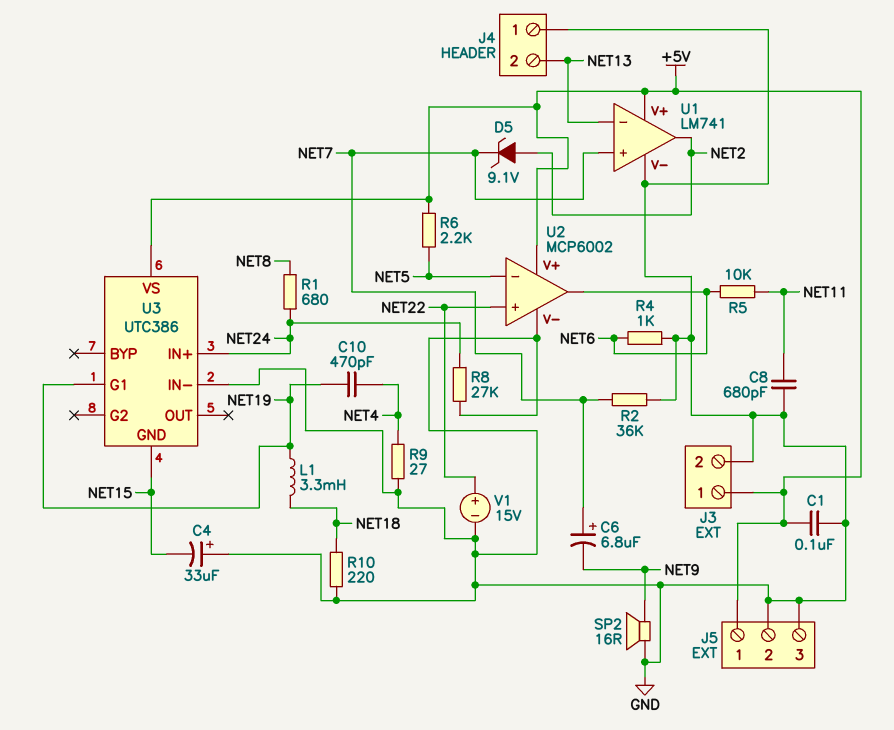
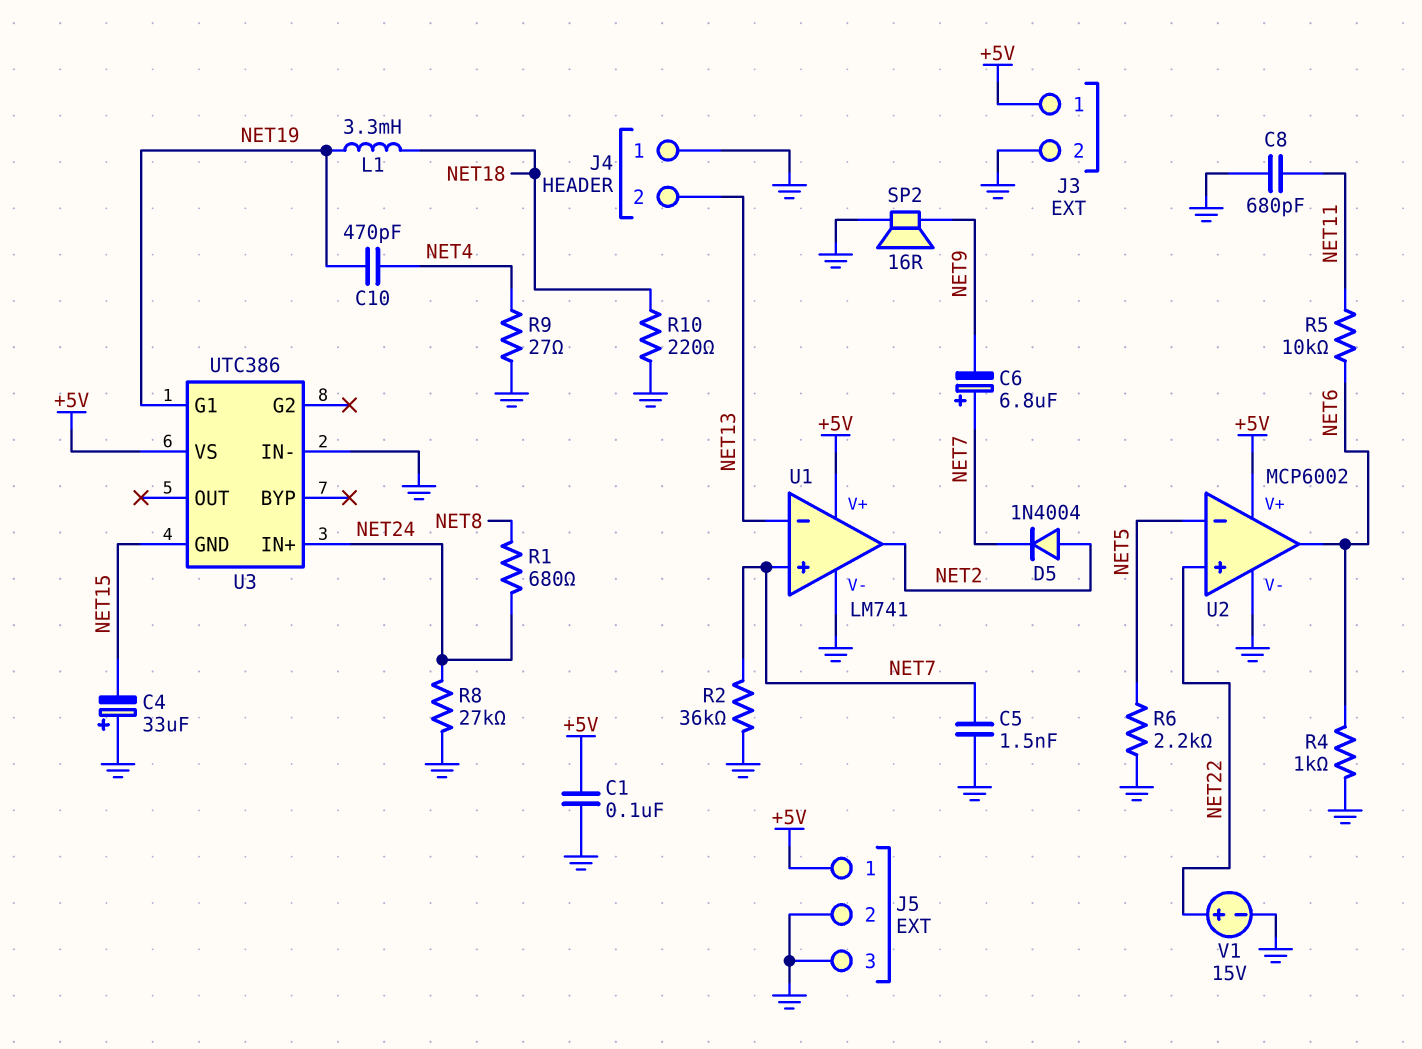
C5: none -> 1.5nF (GND, NET7)
D5: zener 9.1V (A NET2, K NET7) -> diode 1N4004 (A NET2, K NET7)
R6: 2.2k (+5V, NET5) -> 2.2k (GND, NET5)

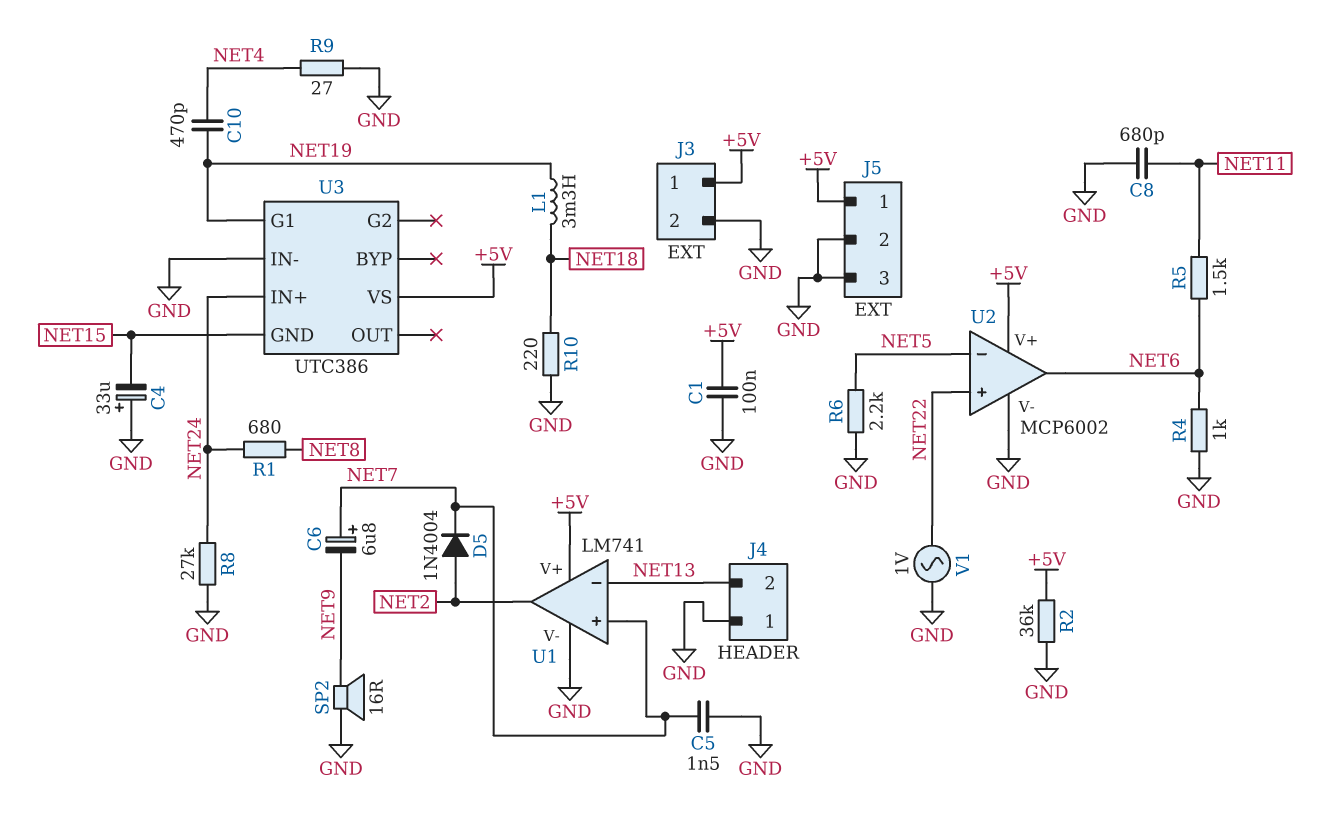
R2: 36k (GND, NET7) -> 36k (+5V, GND)
R5: 10k (NET6, NET11) -> 1.5k (NET6, NET11)
V1: 15V (plus NET22, minus GND) -> AC 1V (GND, NET22)

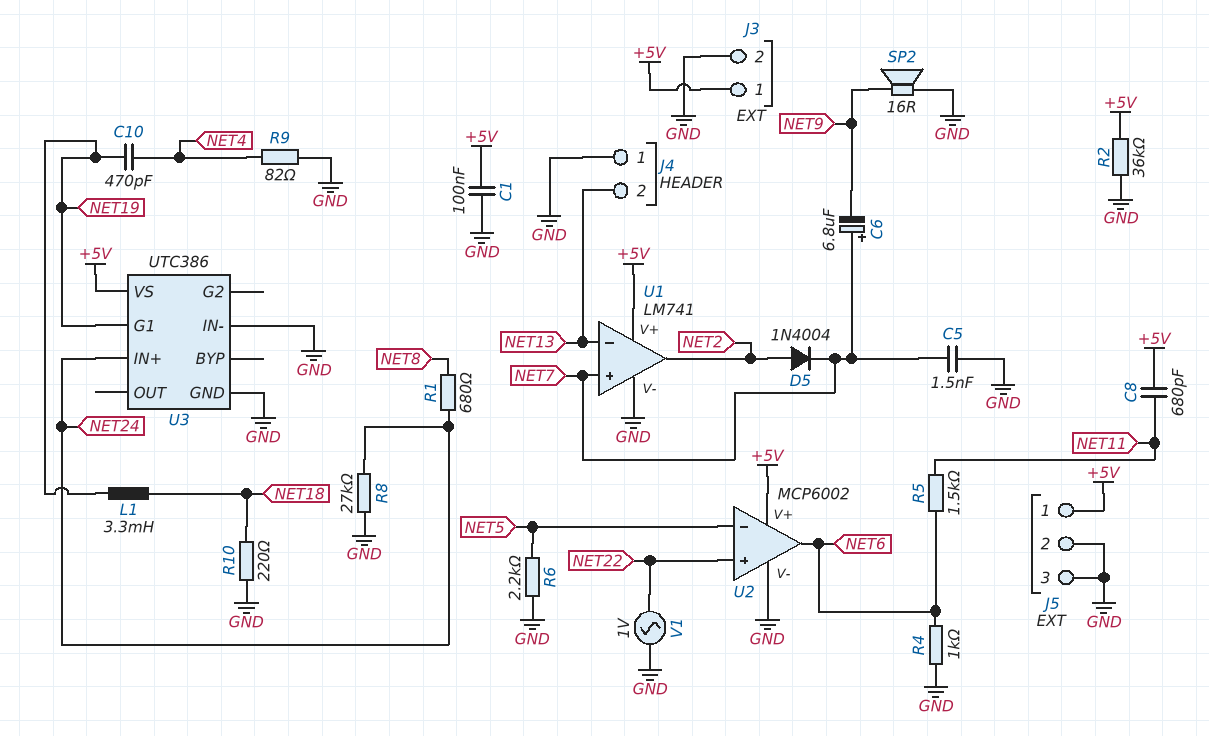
C4: 33uF (plus GND, minus NET15) -> none
C8: 680pF (GND, NET11) -> 680pF (+5V, NET11)
R9: 27 (GND, NET4) -> 82 (GND, NET4)
U3 pin GND: NET15 -> GND

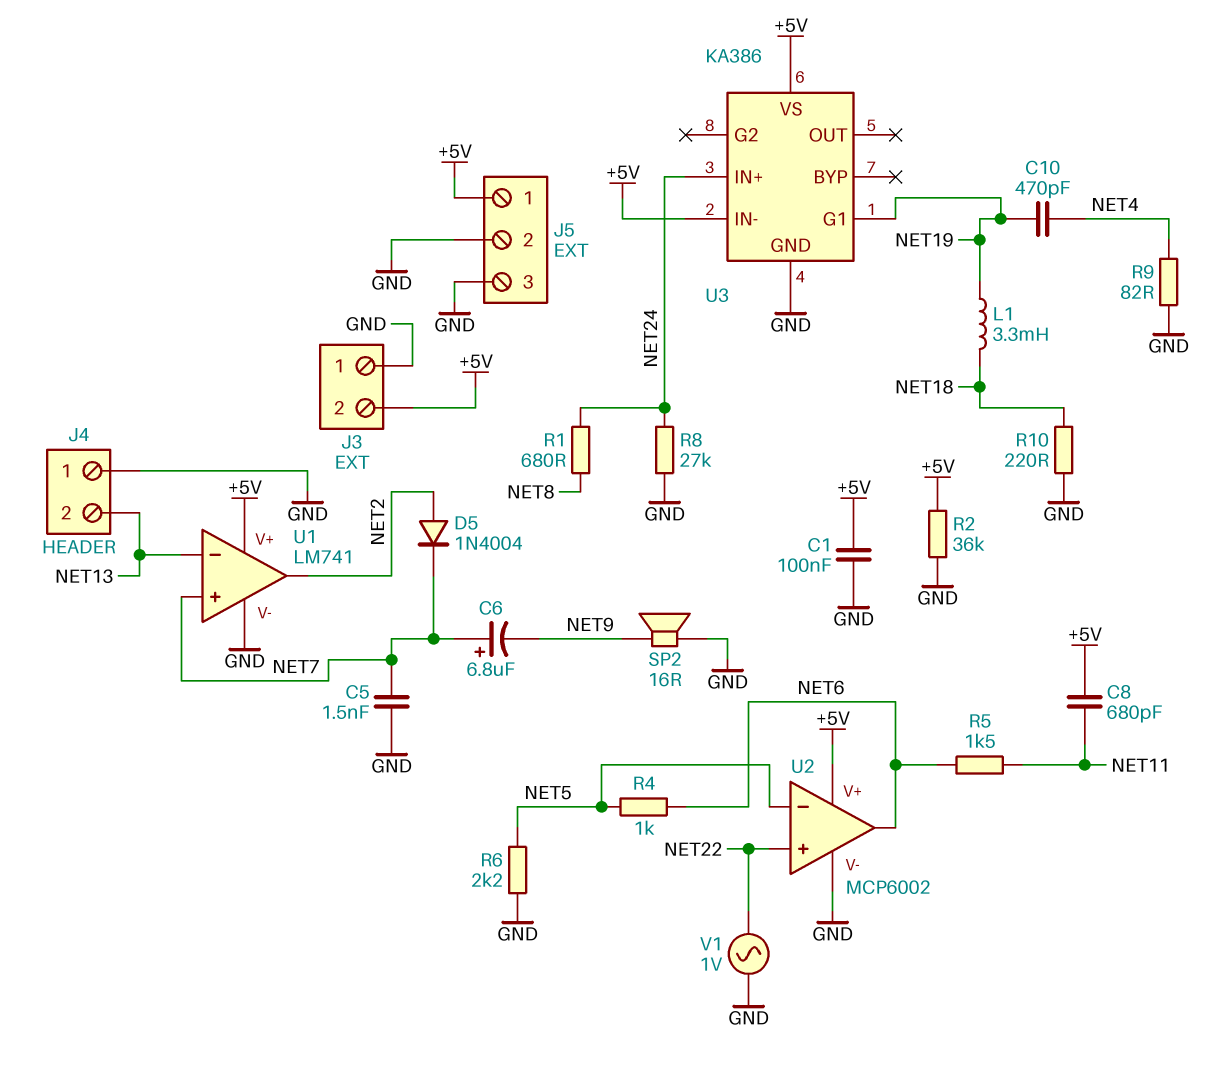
J3 pin 1: +5V -> GND
J3 pin 2: GND -> +5V
R4: 1k (GND, NET6) -> 1k (NET5, NET6)
U3: UTC386 -> KA386
U3 pin IN-: GND -> +5V

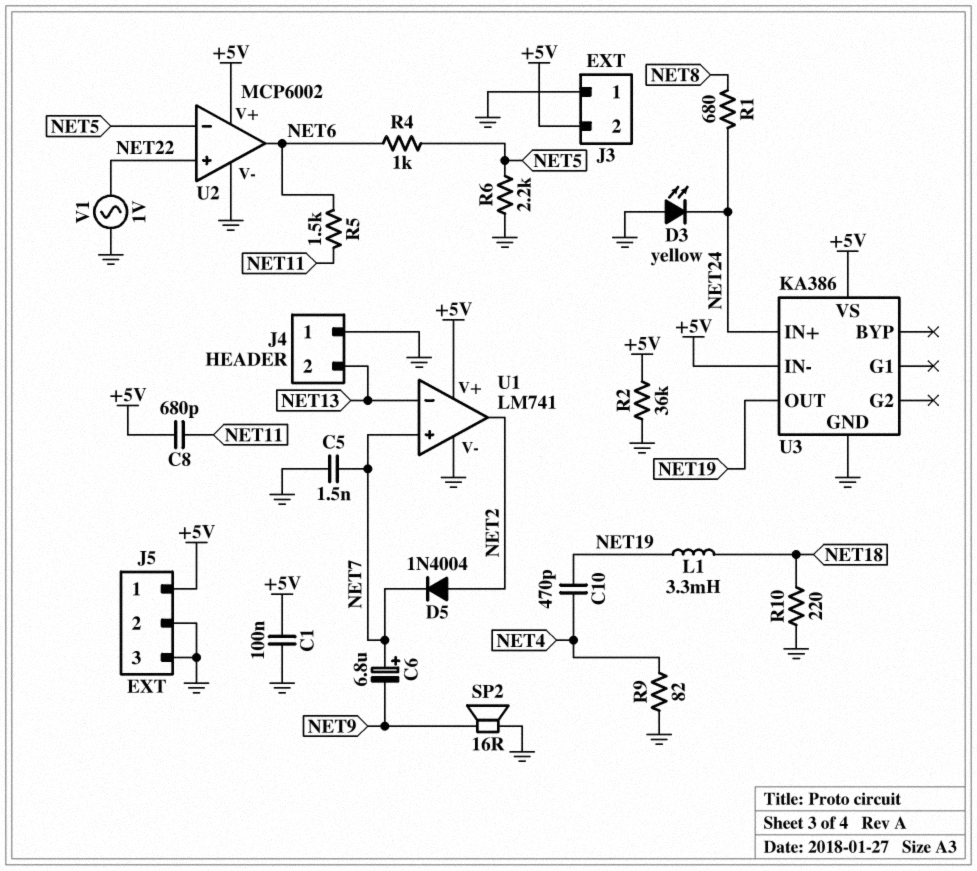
D3: none -> LED yellow (A GND, K NET24)
R8: 27k (GND, NET24) -> none
U3 pin G1: NET19 -> none
U3 pin OUT: none -> NET19

